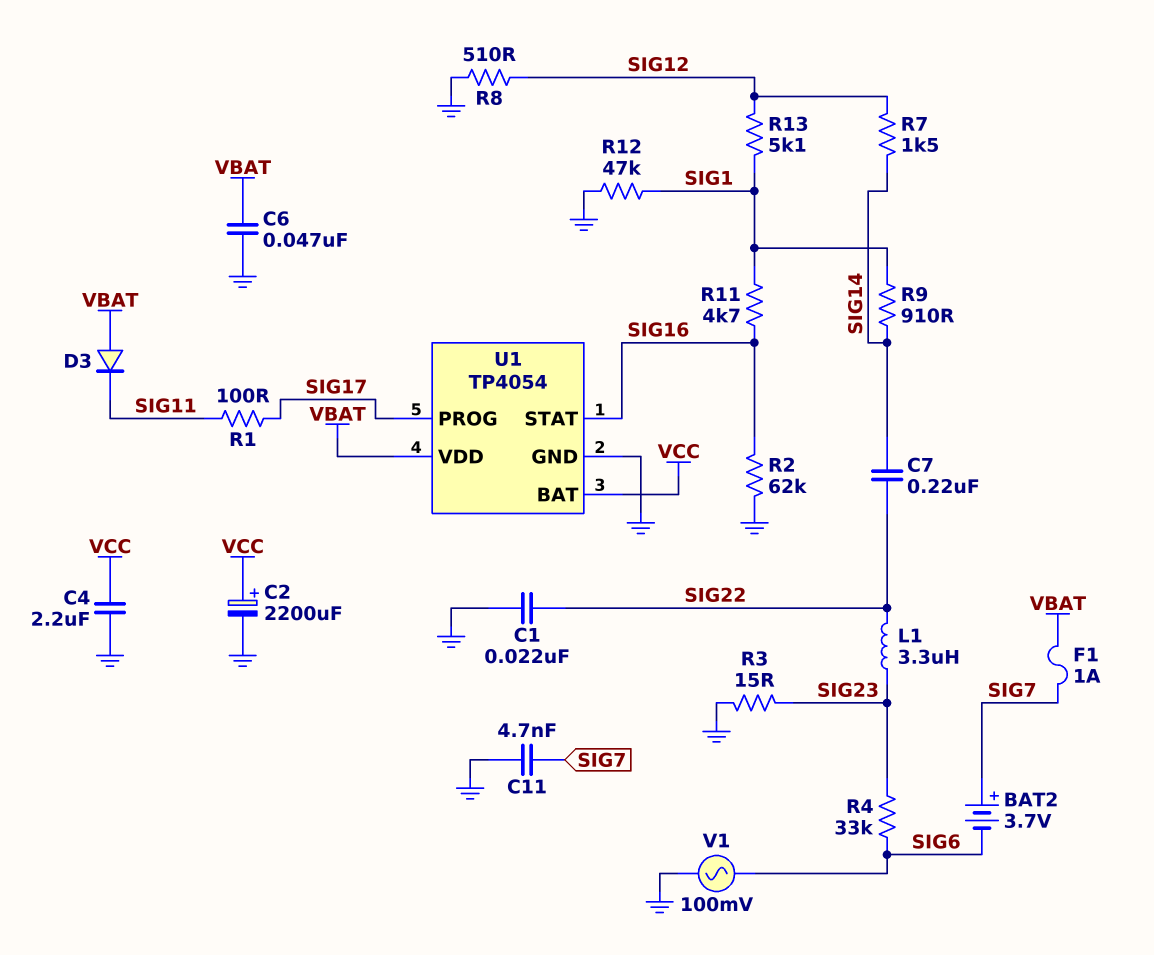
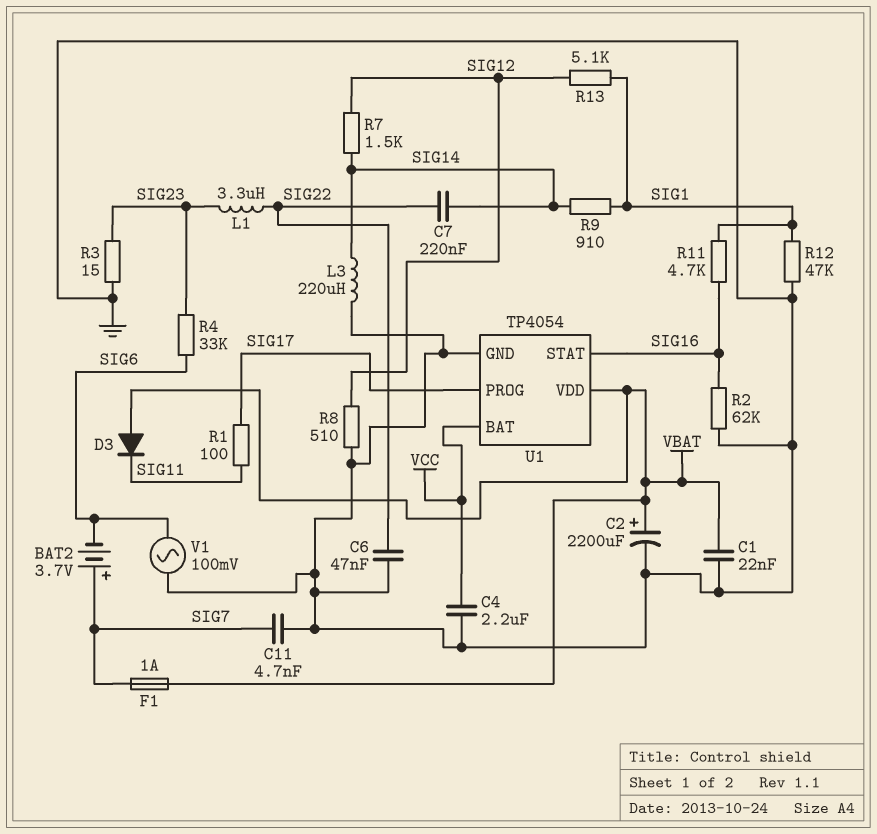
C1: 22nF (GND, SIG22) -> 22nF (GND, VBAT)
C2: 2200uF (plus VCC, minus GND) -> 2200uF (plus VBAT, minus GND)
C6: 47nF (GND, VBAT) -> 47nF (GND, SIG22)
L3: none -> 220uH (GND, SIG14)

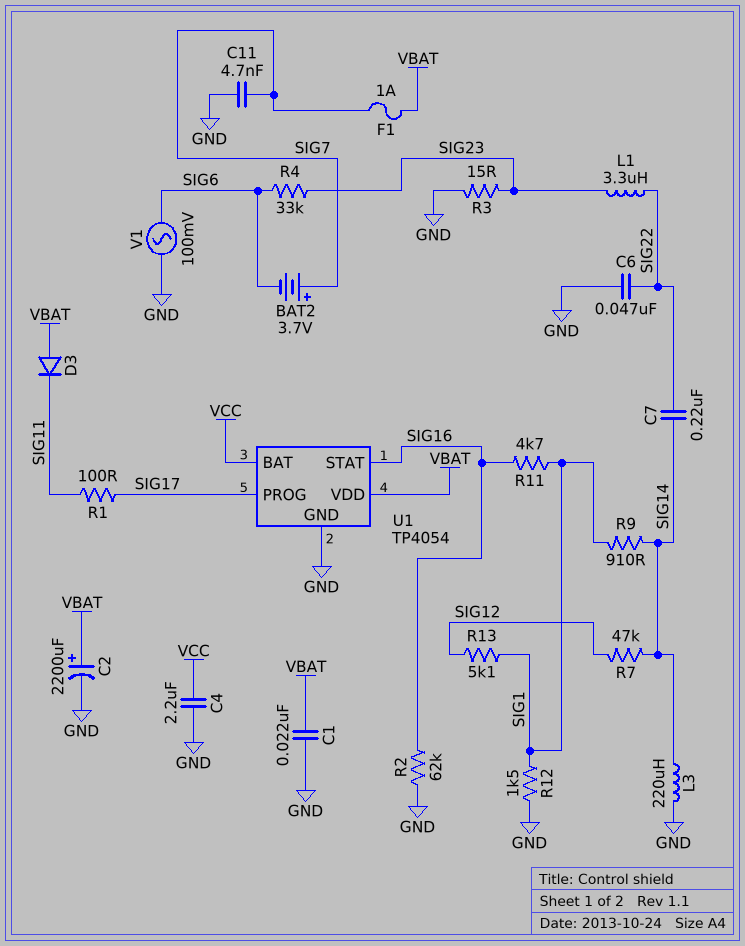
R7: 1.5k (SIG12, SIG14) -> 47k (SIG12, SIG14)
R8: 510 (GND, SIG12) -> none
R12: 47k (GND, SIG1) -> 1.5k (GND, SIG1)

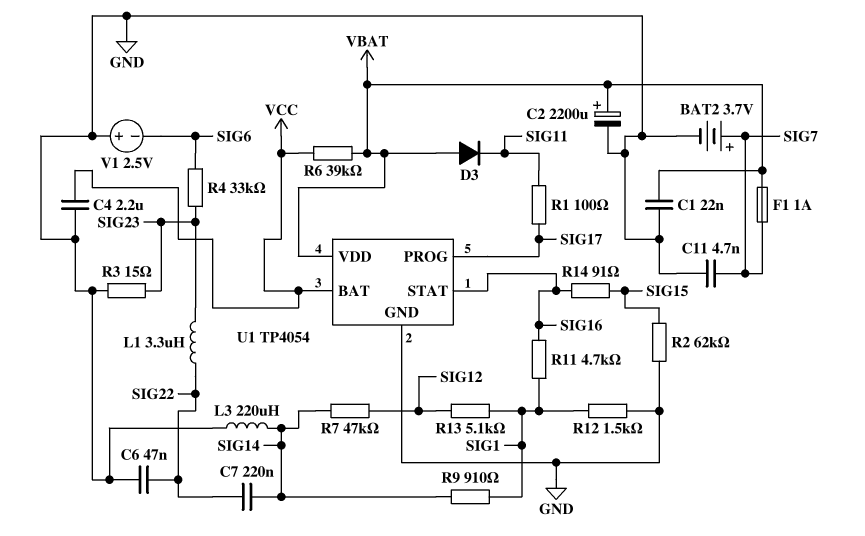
BAT2: 3.7V (plus SIG7, minus SIG6) -> 3.7V (plus SIG7, minus GND)
R2: 62k (GND, SIG16) -> 62k (GND, SIG15)
R6: none -> 39k (VBAT, VCC)
R14: none -> 91 (SIG15, SIG16)
V1: AC 100mV (GND, SIG6) -> 2.5V (plus GND, minus SIG6)

